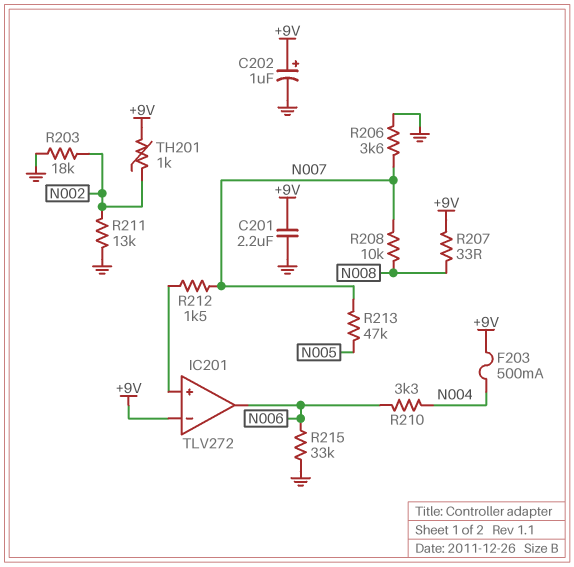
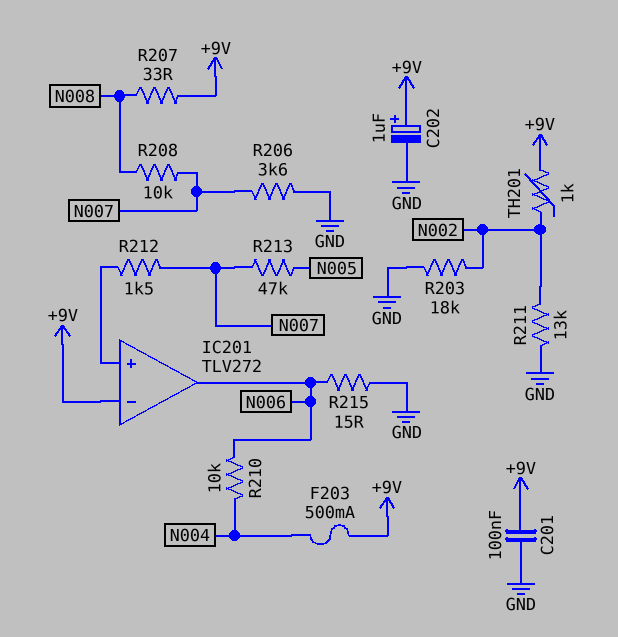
C201: 2.2uF (+9V, GND) -> 100nF (+9V, GND)
R210: 3.3k (N004, N006) -> 10k (N004, N006)
R215: 33k (GND, N006) -> 15 (GND, N006)

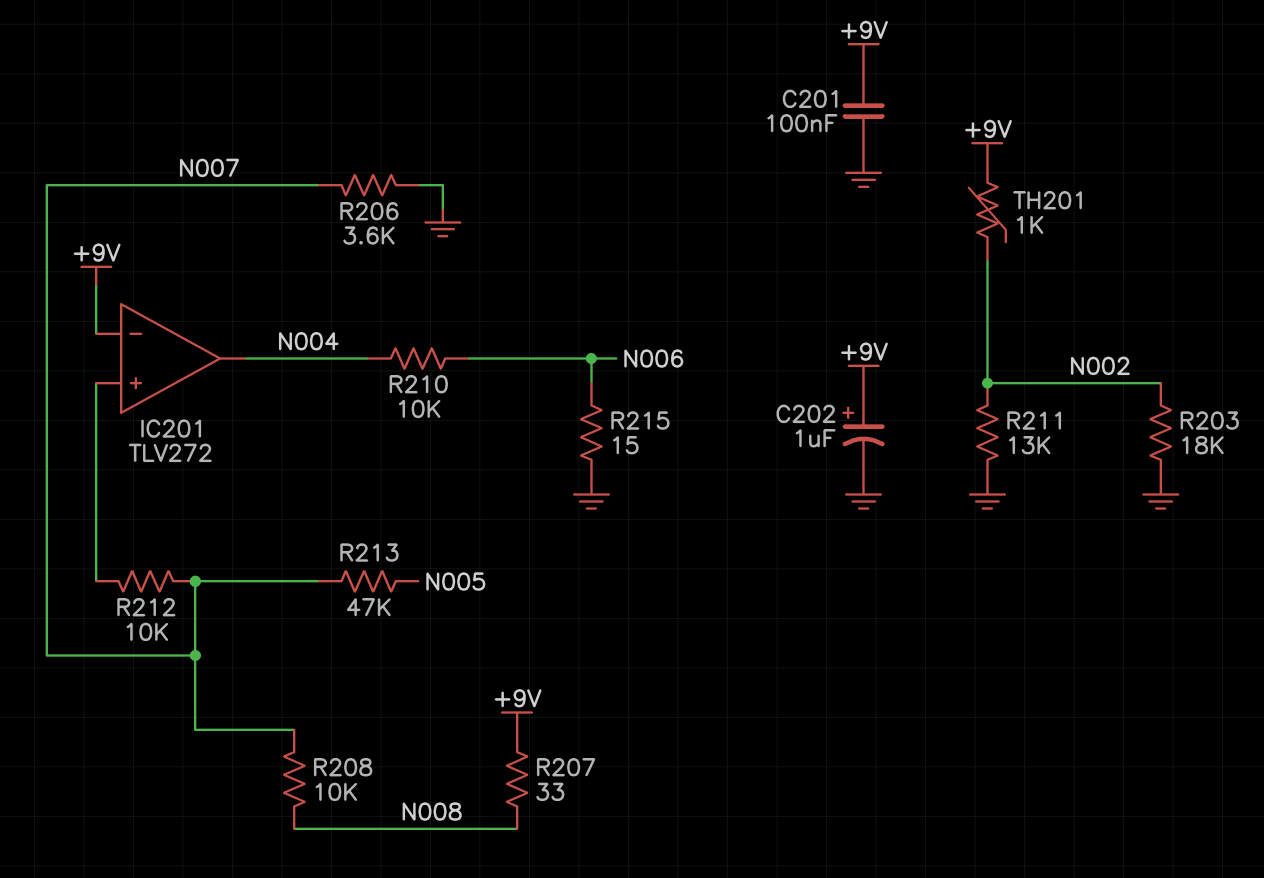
F203: 500mA (+9V, N004) -> none
IC201 pin out: N006 -> N004
R212: 1.5k (IC201/in+, N007) -> 10k (IC201/in+, N007)

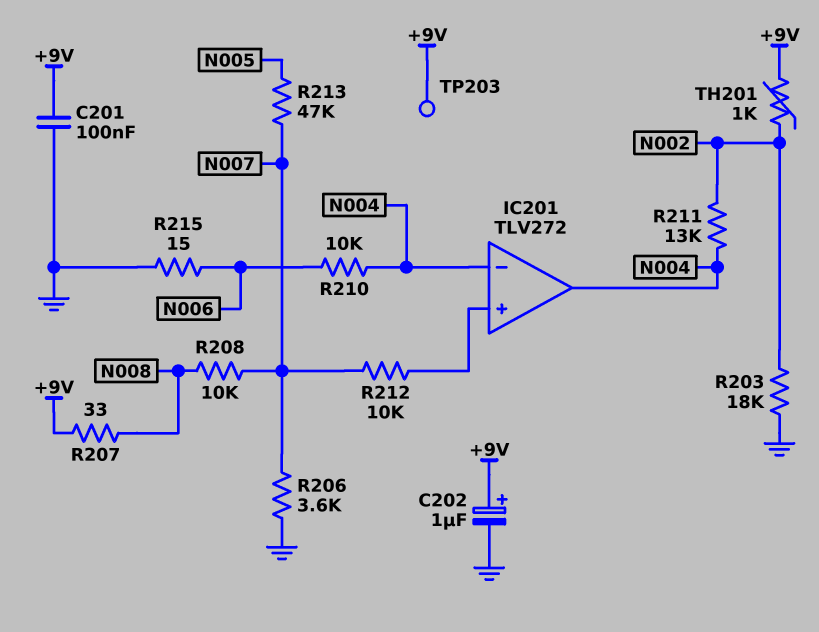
IC201 pin in-: +9V -> N004
R211: 13k (GND, N002) -> 13k (N002, N004)
TP203: none -> test point (+9V)

